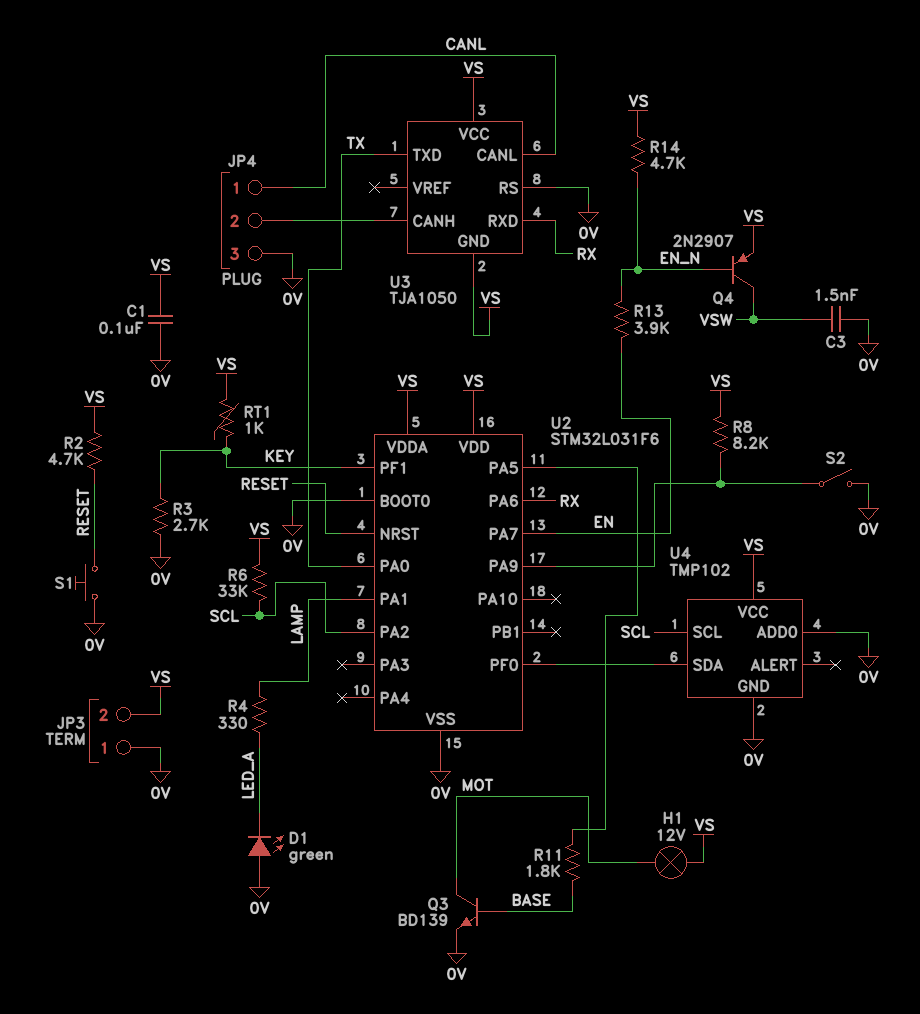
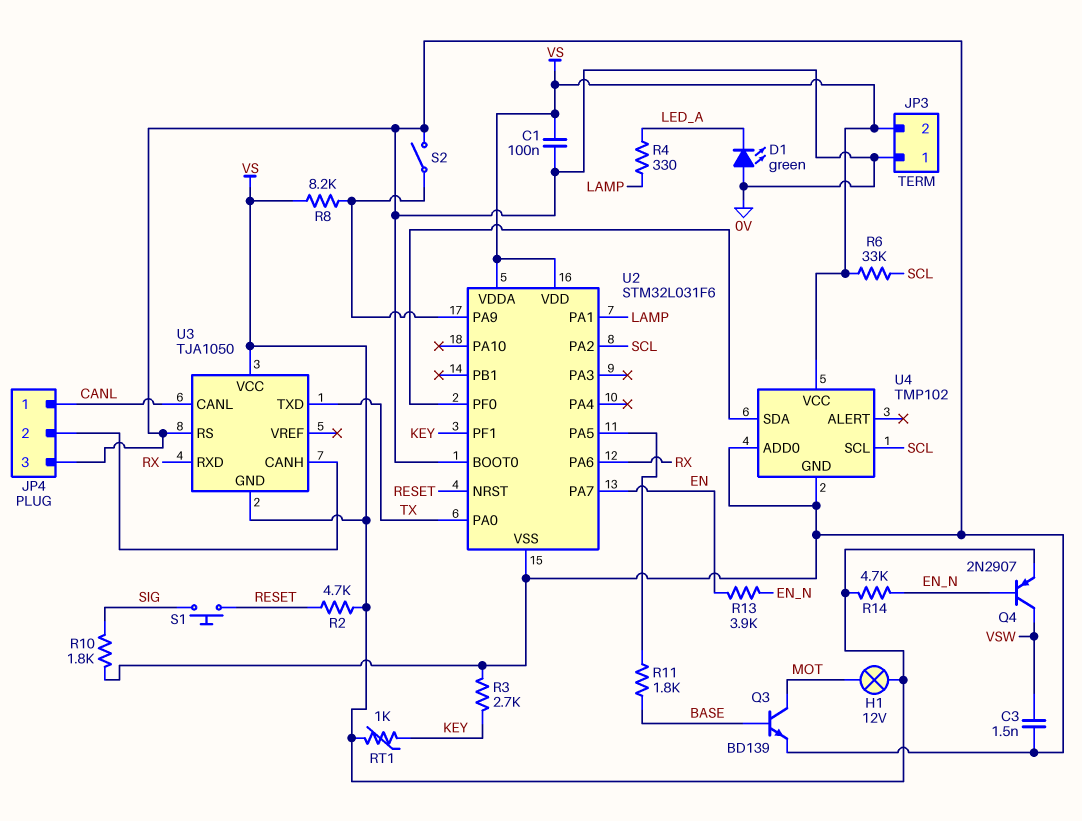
R10: none -> 1.8k (0V, SIG)
S1: button (0V, RESET) -> button (RESET, SIG)

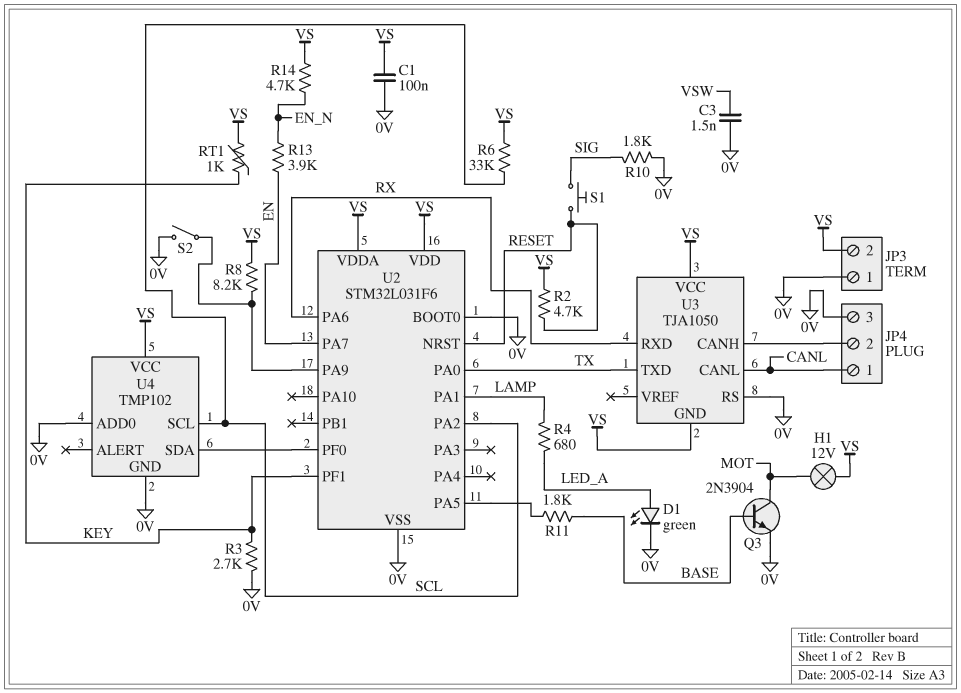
D1: LED green (A 0V, K LED_A) -> LED green (A LED_A, K 0V)
Q3: NPN BD139 (B BASE, C MOT, E 0V) -> NPN 2N3904 (B BASE, C MOT, E 0V)
Q4: PNP 2N2907 (B EN_N, C VSW, E VS) -> none
R4: 330 (LAMP, LED_A) -> 680 (LAMP, LED_A)

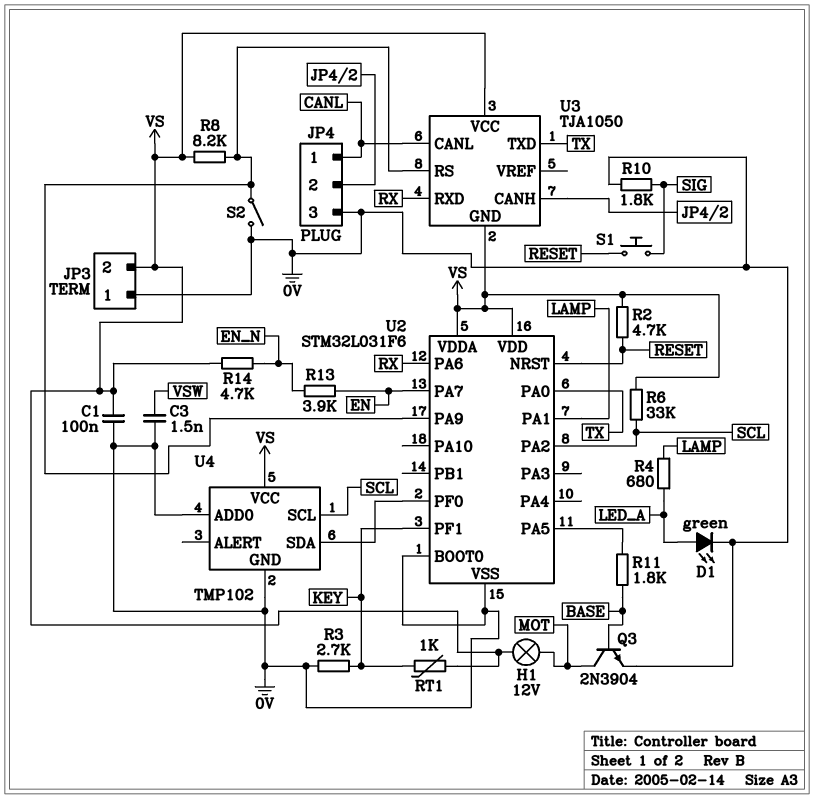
U3 pin RS: 0V -> U2/PA9

